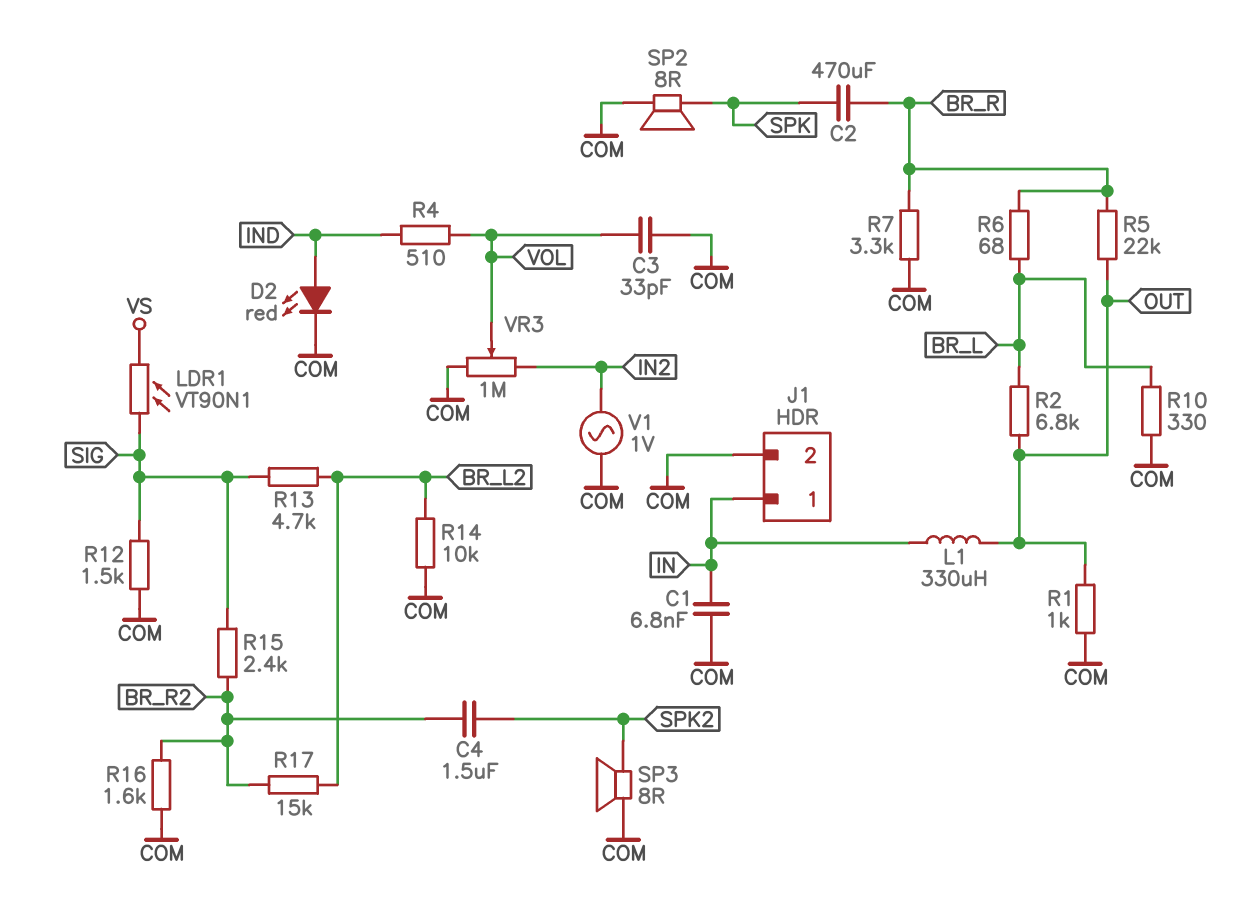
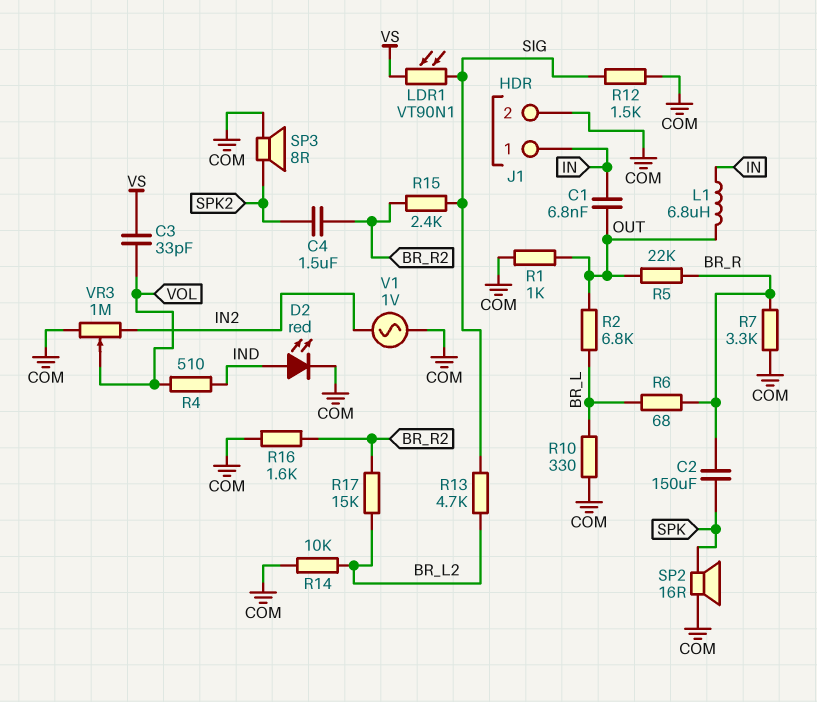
C1: 6.8nF (COM, IN) -> 6.8nF (IN, OUT)
C2: 470uF (BR_R, SPK) -> 150uF (BR_R, SPK)
C3: 33pF (COM, VOL) -> 33pF (VOL, VS)
L1: 330uH (IN, OUT) -> 6.8uH (IN, OUT)
SP2: speaker 8R (COM, SPK) -> speaker 16R (COM, SPK)

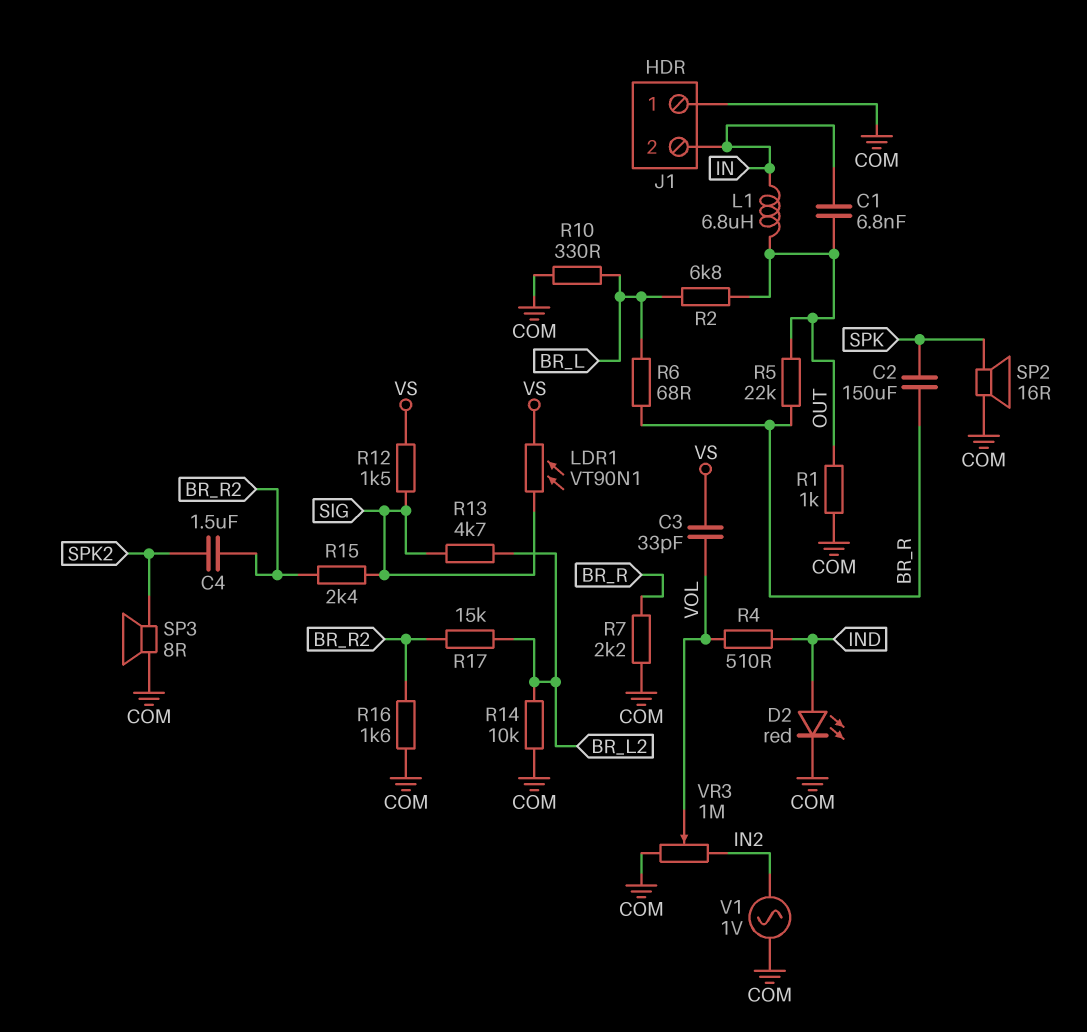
J1 pin 1: IN -> COM
J1 pin 2: COM -> IN
R7: 3.3k (BR_R, COM) -> 2.2k (BR_R, COM)
R12: 1.5k (COM, SIG) -> 1.5k (SIG, VS)

